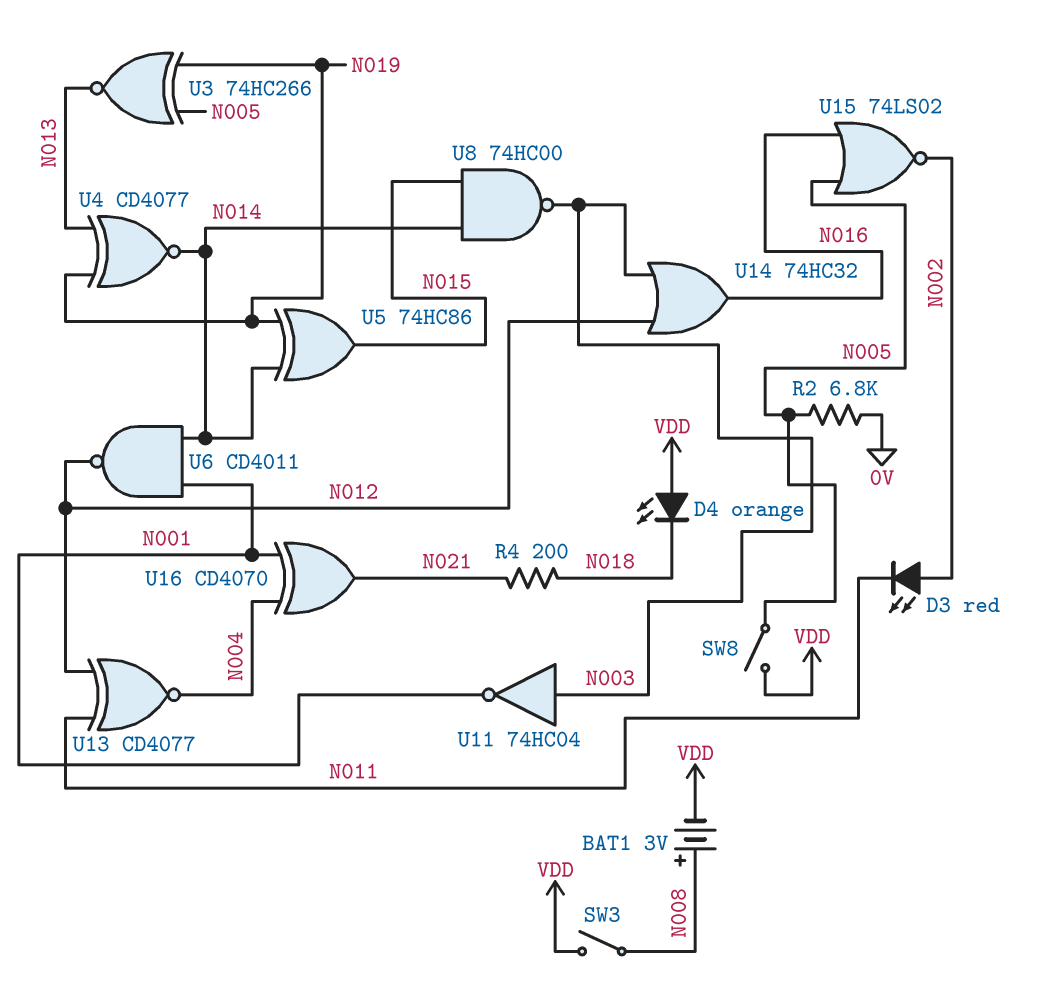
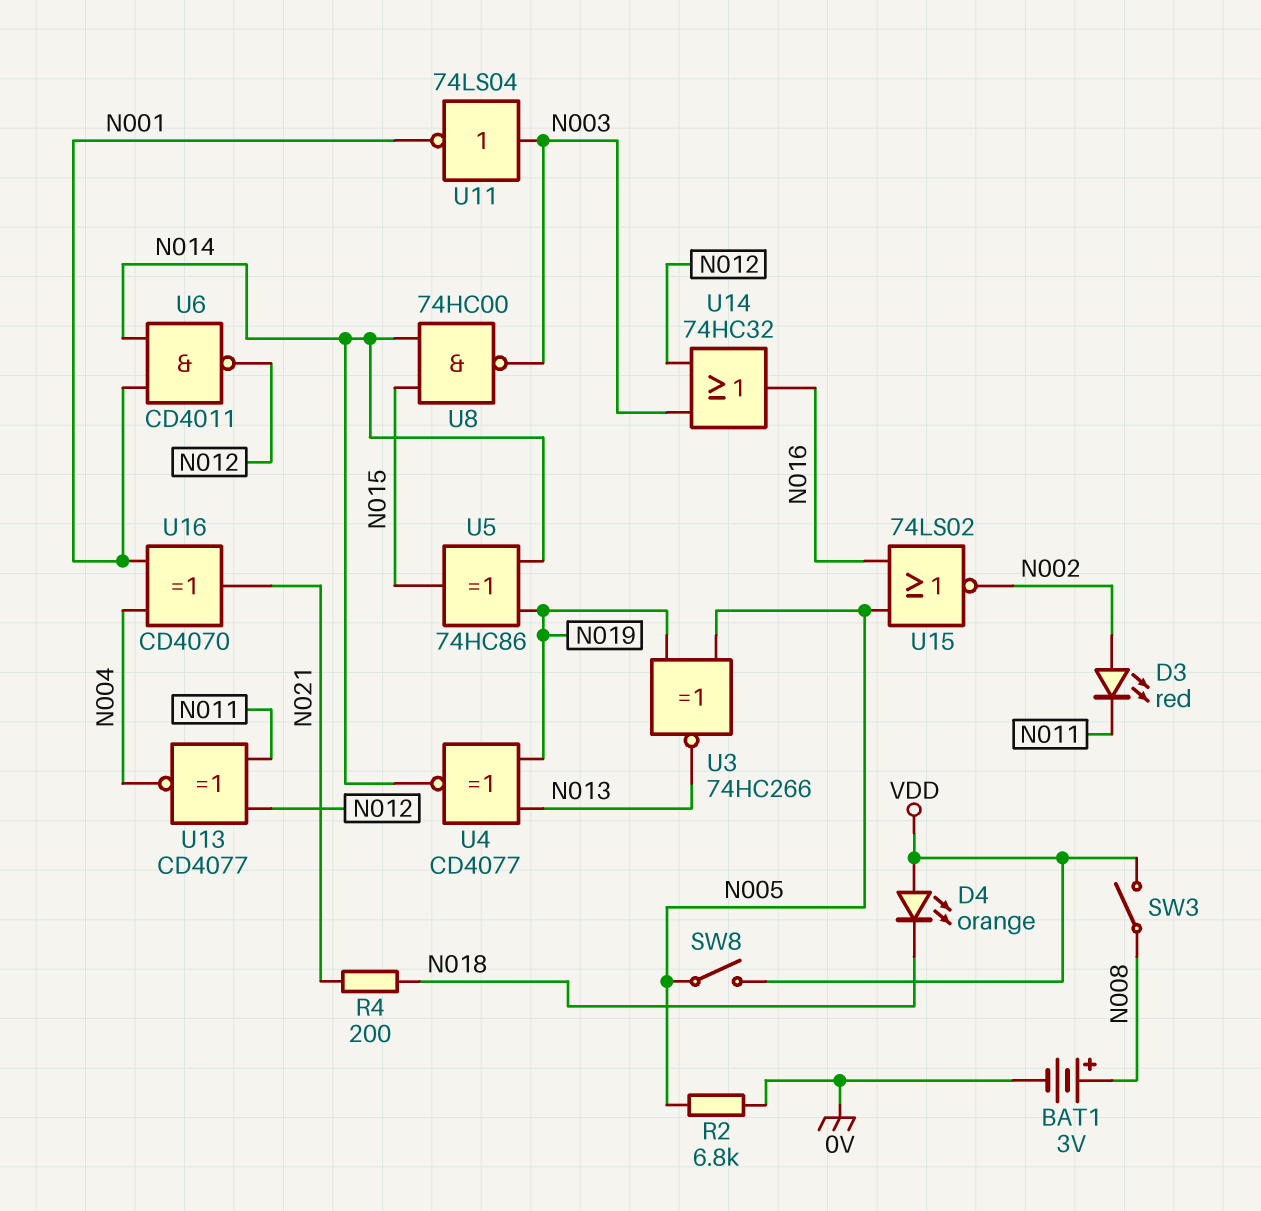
BAT1: 3V (plus N008, minus VDD) -> 3V (plus N008, minus 0V)
U11: NOT 74HC04 (in N003, out N001) -> NOT 74LS04 (in N003, out N001)

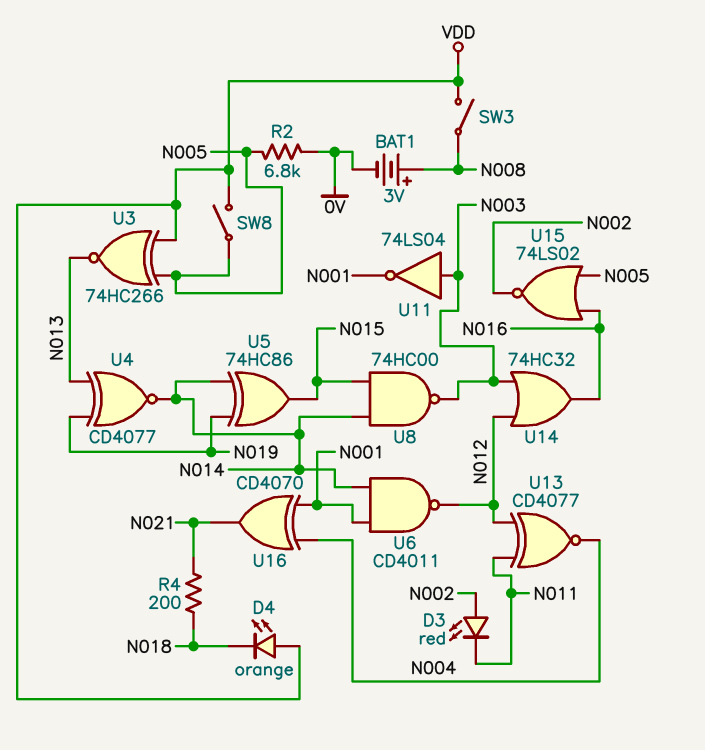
U3: XNOR 74HC266 (in N005, in N019, out N013) -> XNOR 74HC266 (in N005, in VDD, out N013)

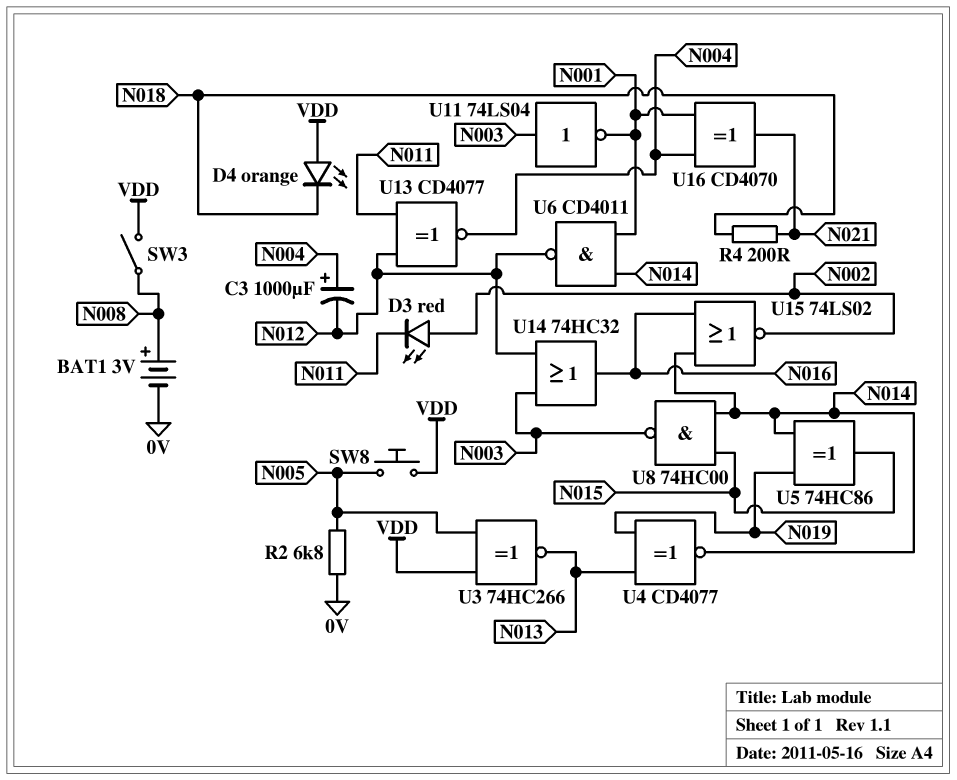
C3: none -> 1000uF (plus N004, minus N012)
SW8: switch (N005, VDD) -> button (N005, VDD)
U15: NOR 74LS02 (in N005, in N016, out N002) -> NOR 74LS02 (in N014, in N016, out N002)

